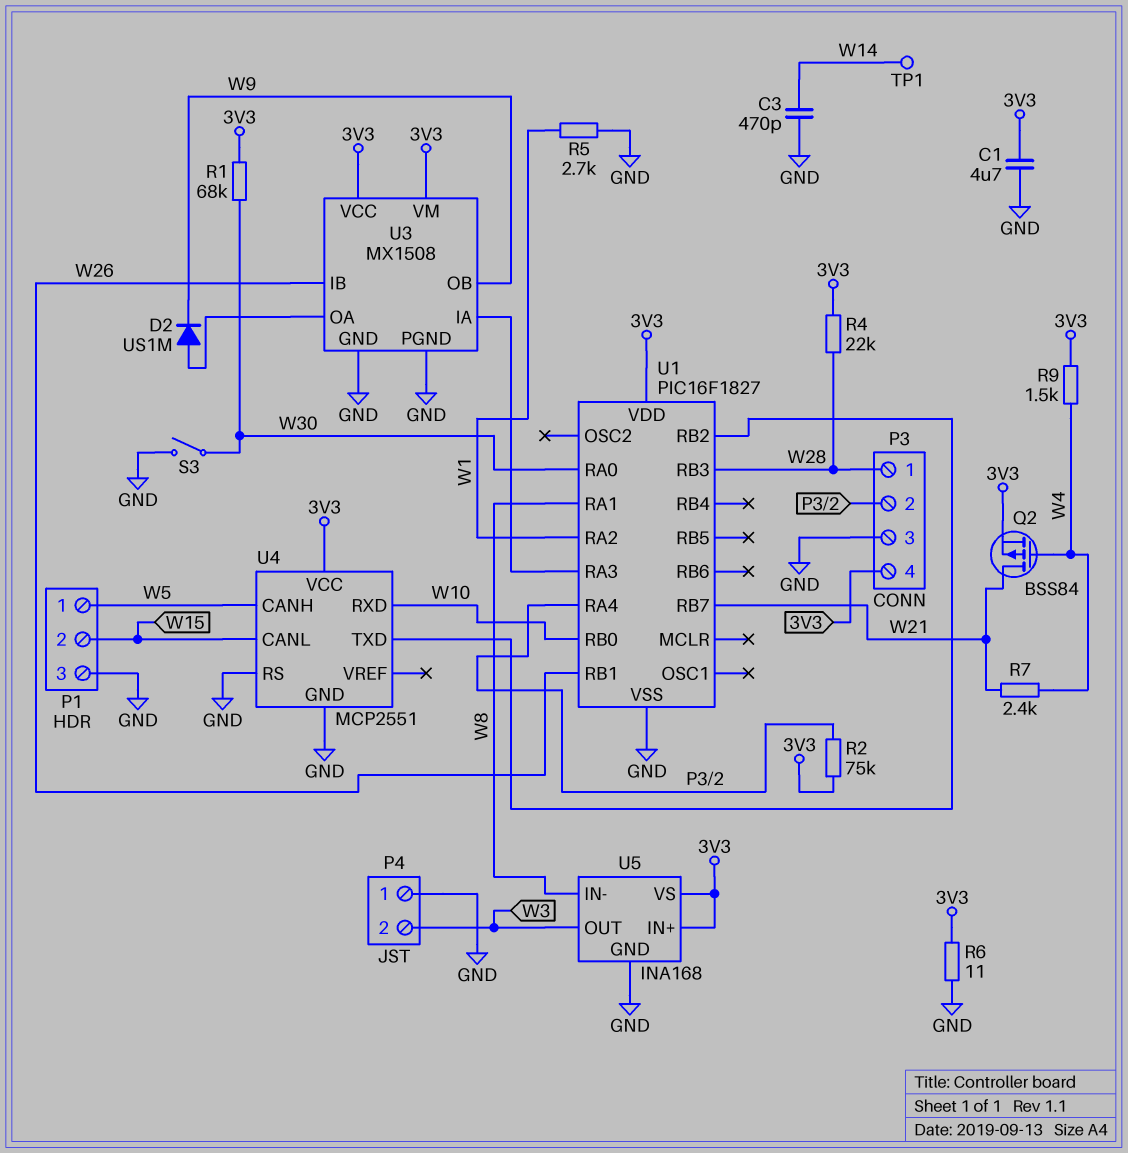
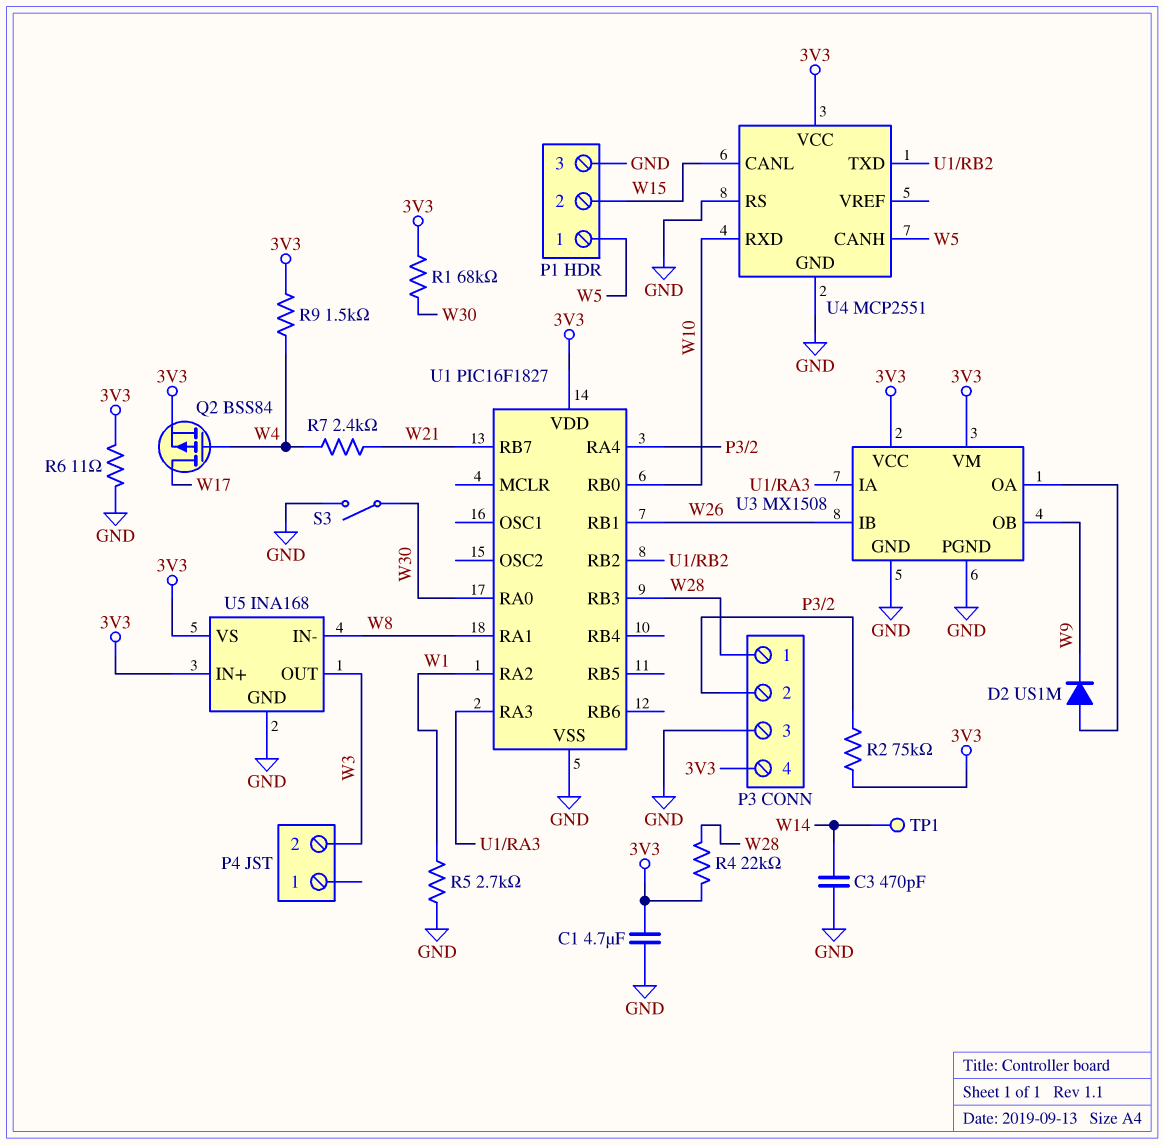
P4 pin 1: GND -> none
Q2: PMOS BSS84 (G W4, D W21, S 3V3) -> PMOS BSS84 (G W4, D W17, S 3V3)

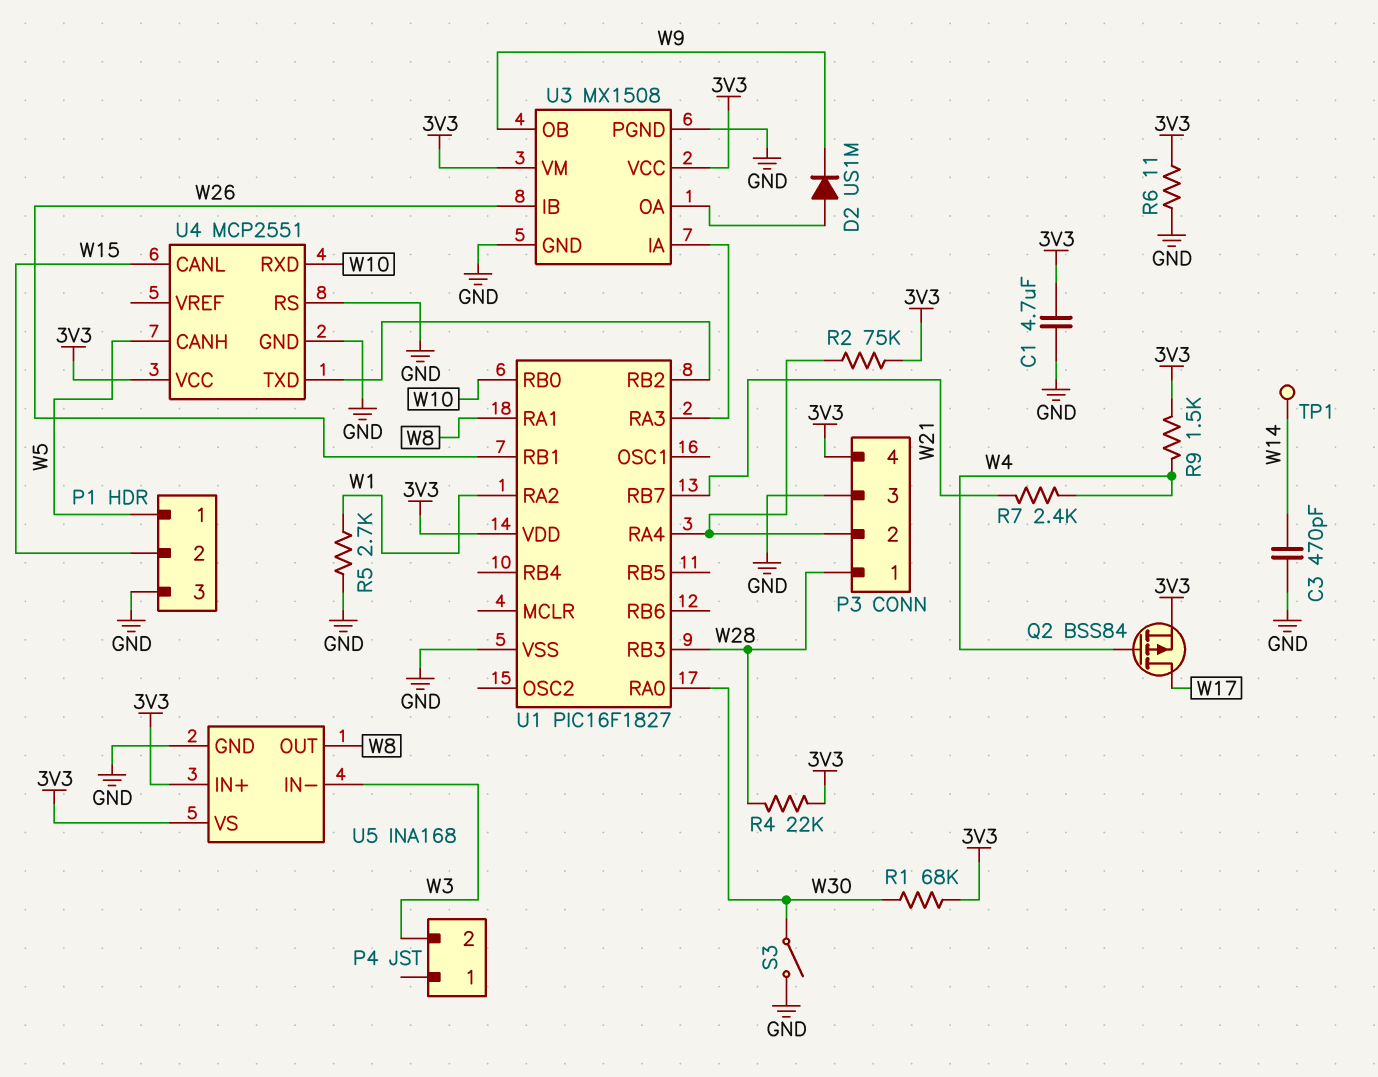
U5 pin IN-: W8 -> W3
U5 pin OUT: W3 -> W8

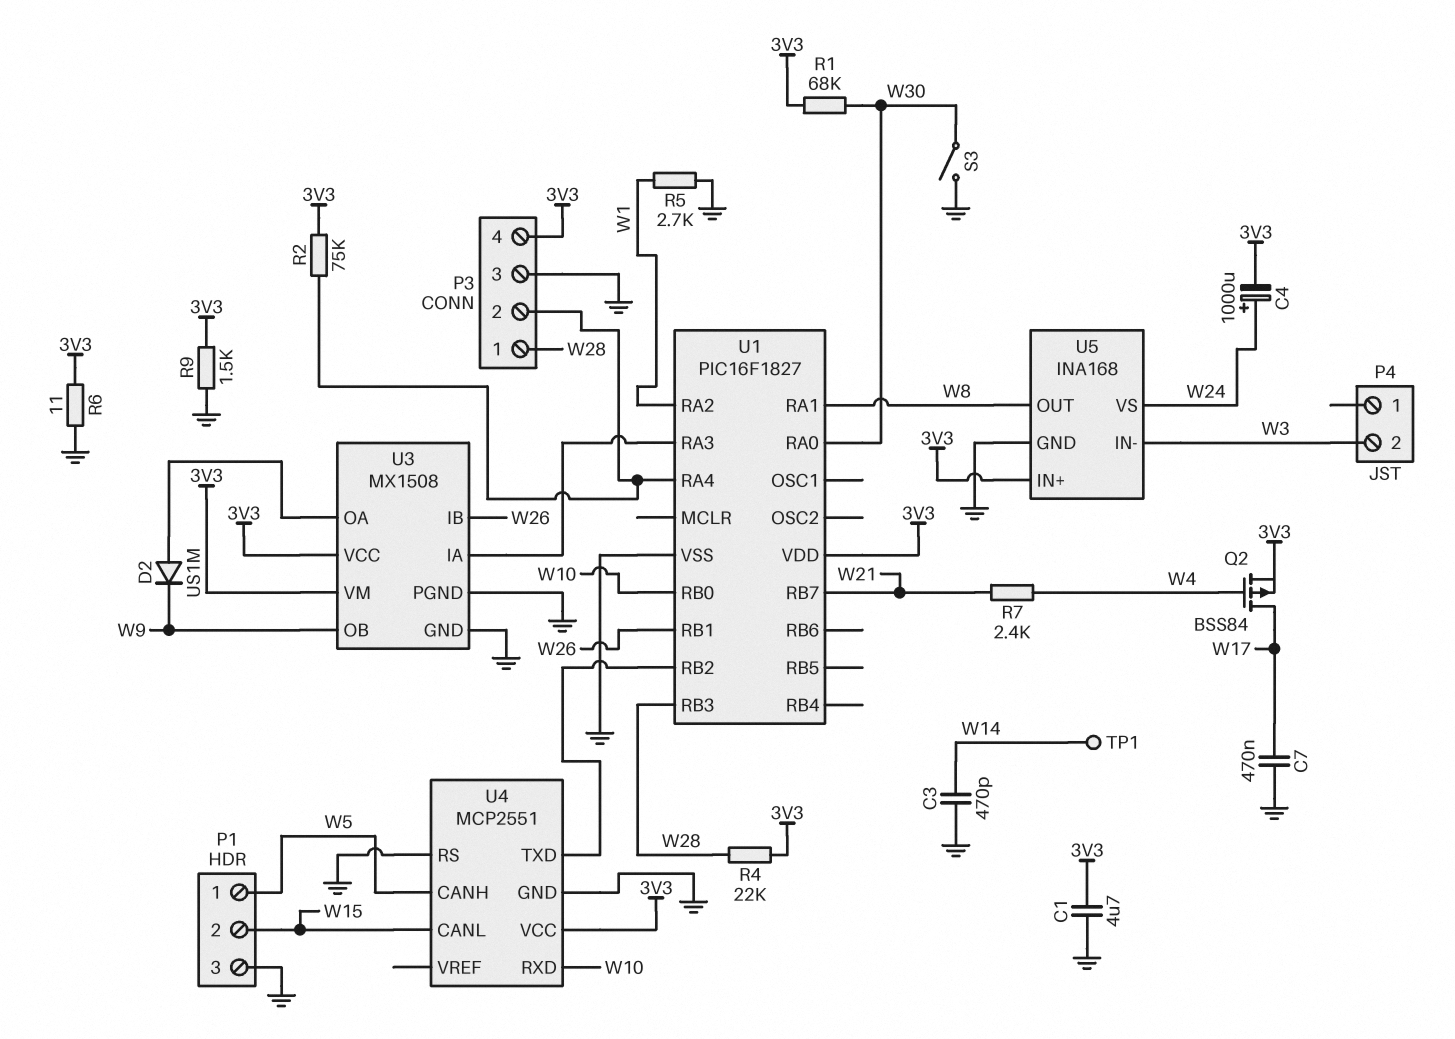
C4: none -> 1000uF (plus W24, minus 3V3)
C7: none -> 470nF (GND, W17)
R9: 1.5k (3V3, W4) -> 1.5k (3V3, GND)
U5 pin VS: 3V3 -> W24

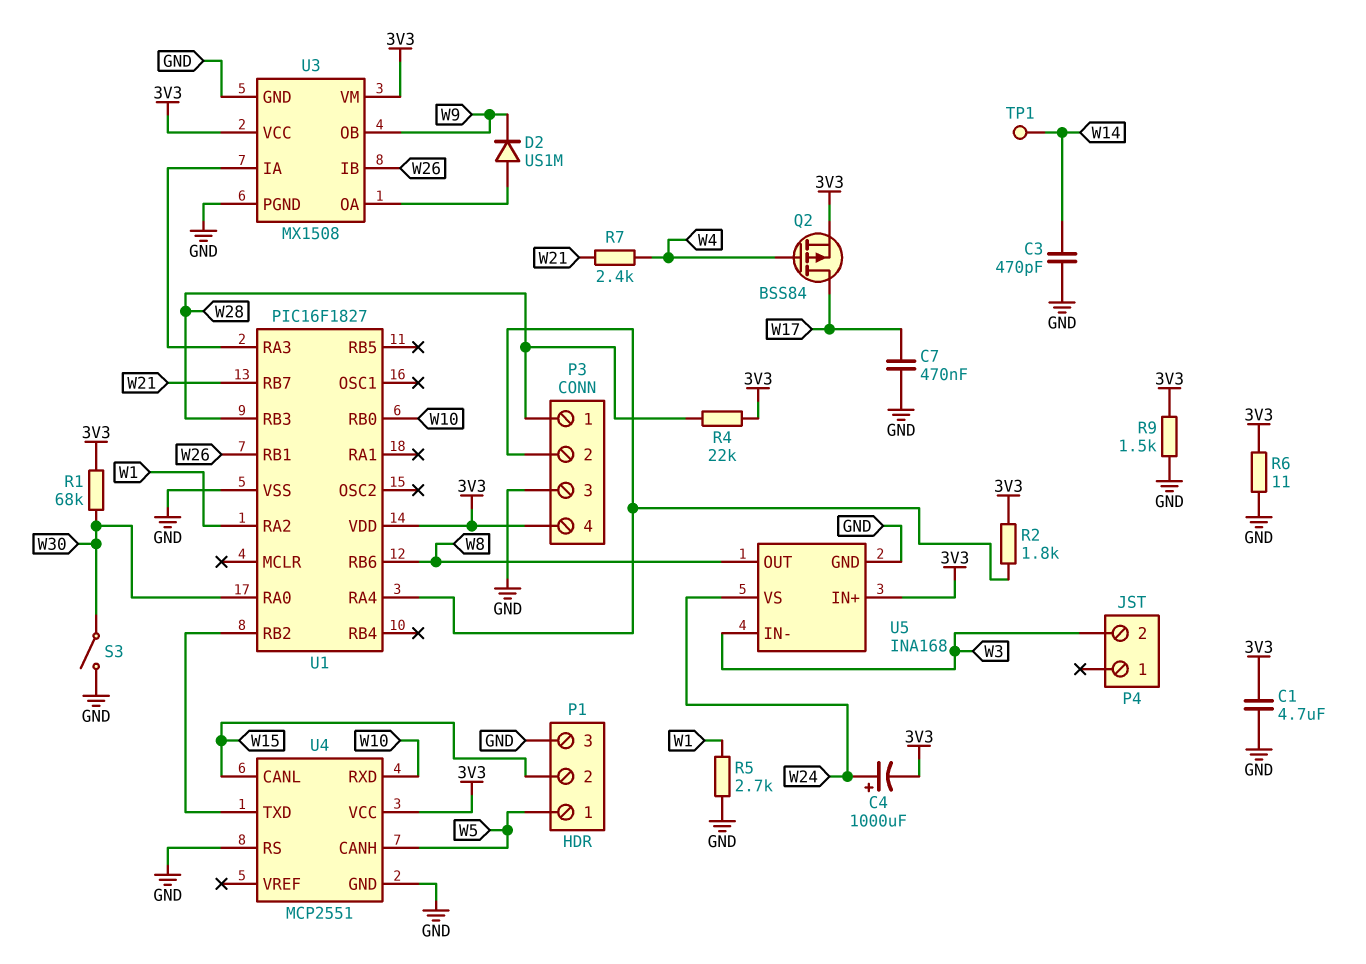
R2: 75k (3V3, P3/2) -> 1.8k (3V3, P3/2)
U1 pin RA1: W8 -> none
U1 pin RB6: none -> W8

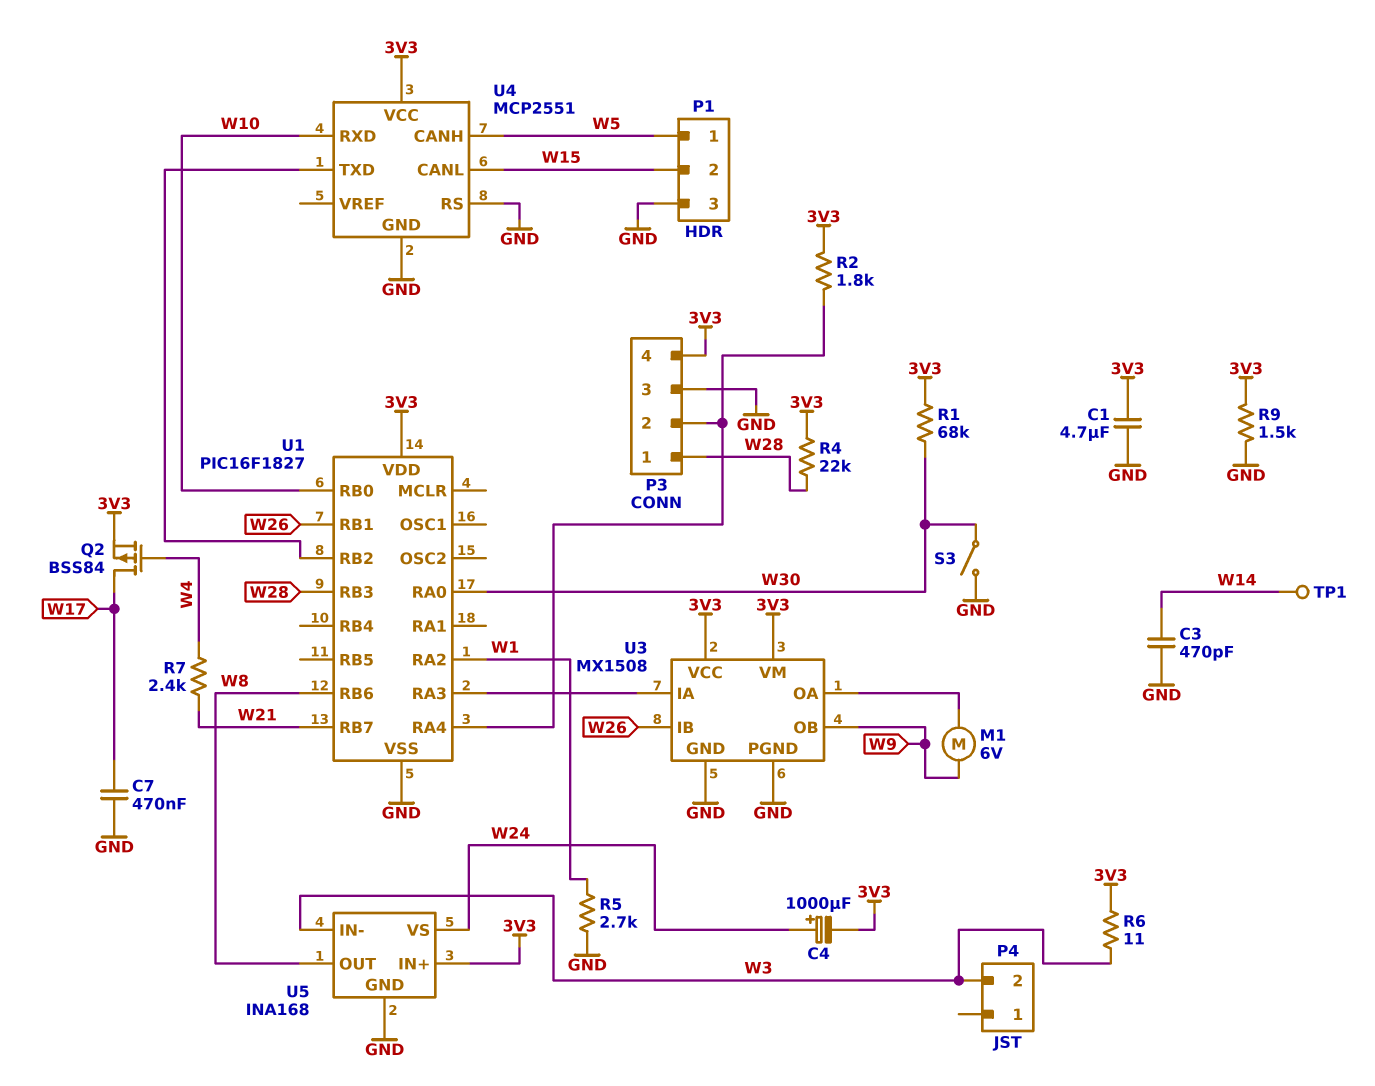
D2: diode US1M (A U3/OA, K W9) -> none
M1: none -> motor 6V (U3/OA, W9)
R6: 11 (3V3, GND) -> 11 (3V3, W3)

